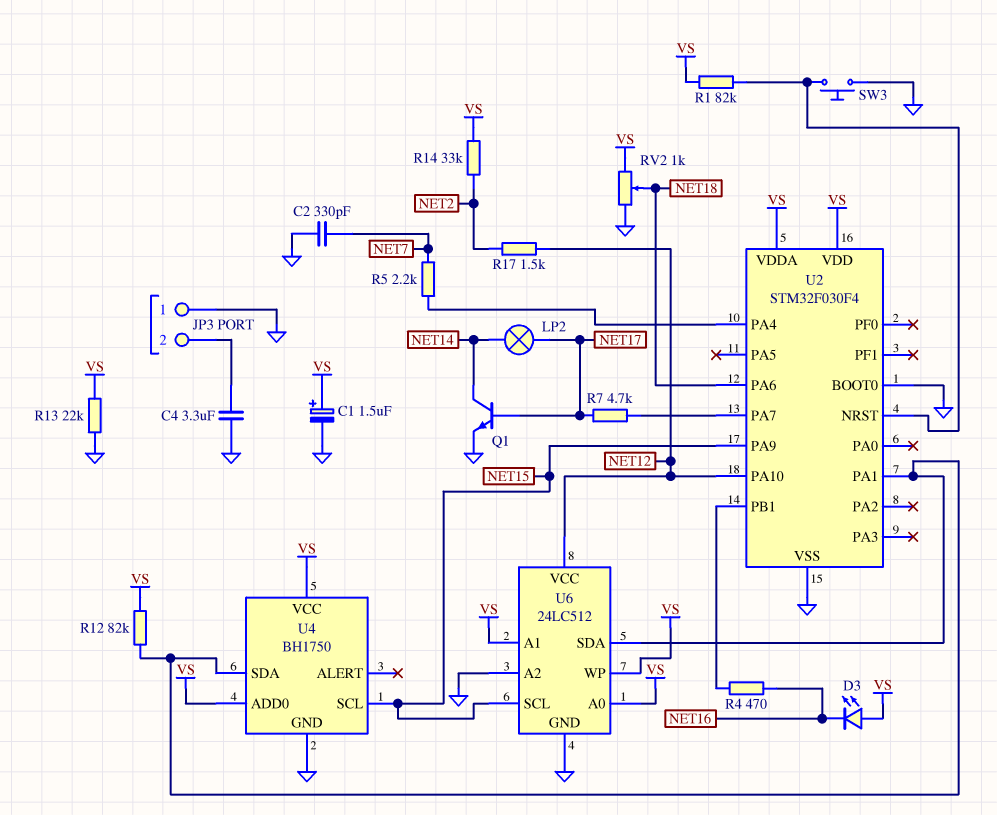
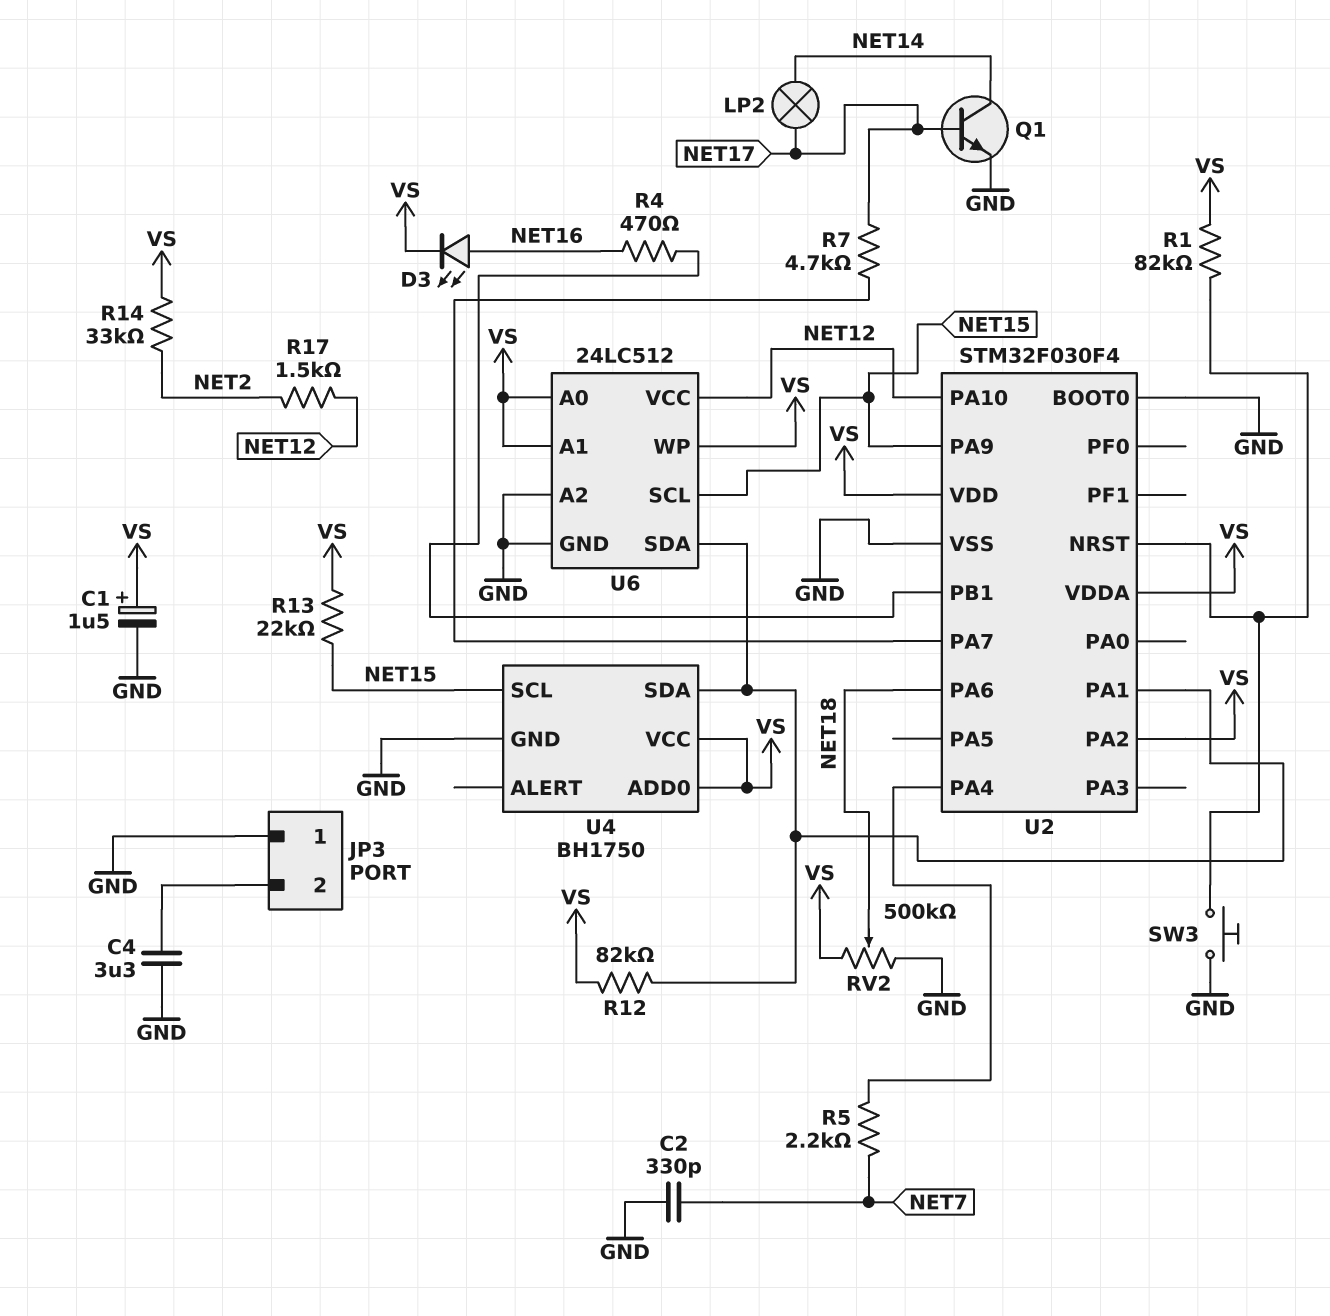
D3: LED (A VS, K NET16) -> LED (A NET16, K VS)
R13: 22k (GND, VS) -> 22k (NET15, VS)
RV2: 1k (GND, VS, wiper NET18) -> 500k (GND, VS, wiper NET18)
U2 pin PA2: none -> VS

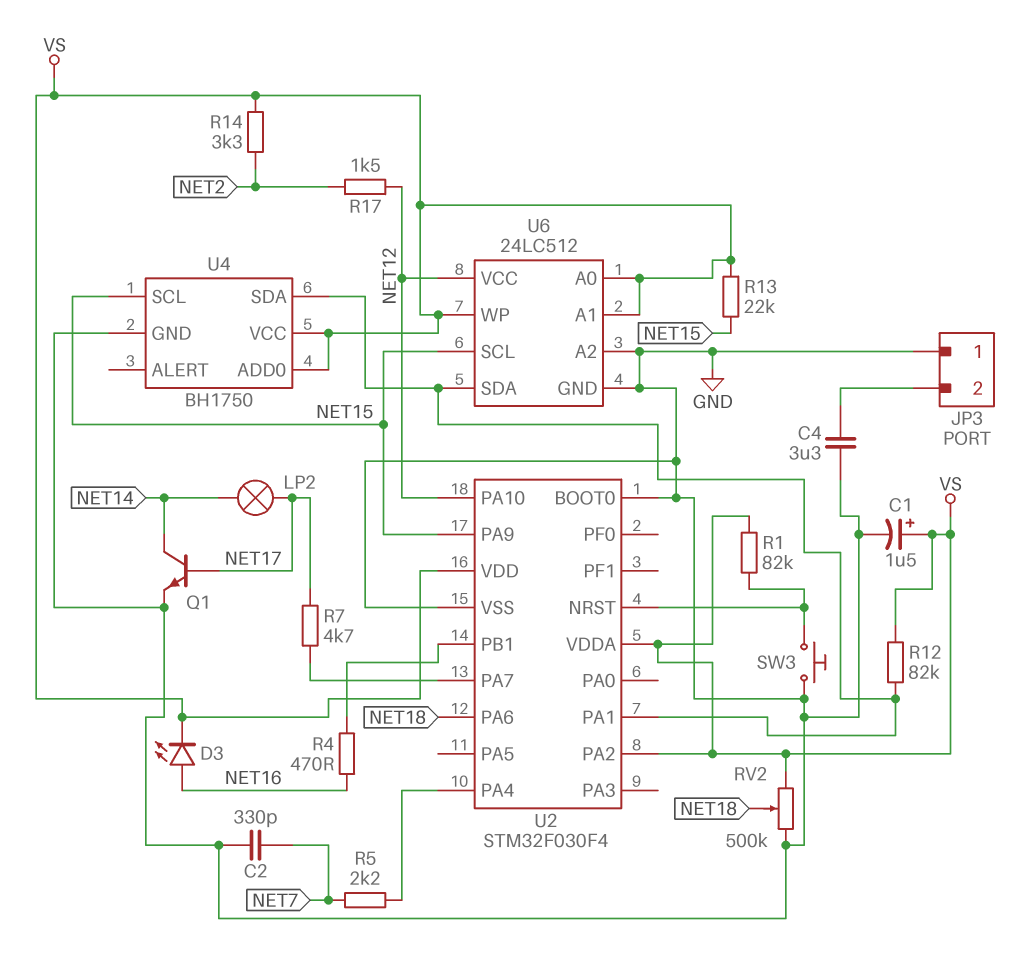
R14: 33k (NET2, VS) -> 3.3k (NET2, VS)

